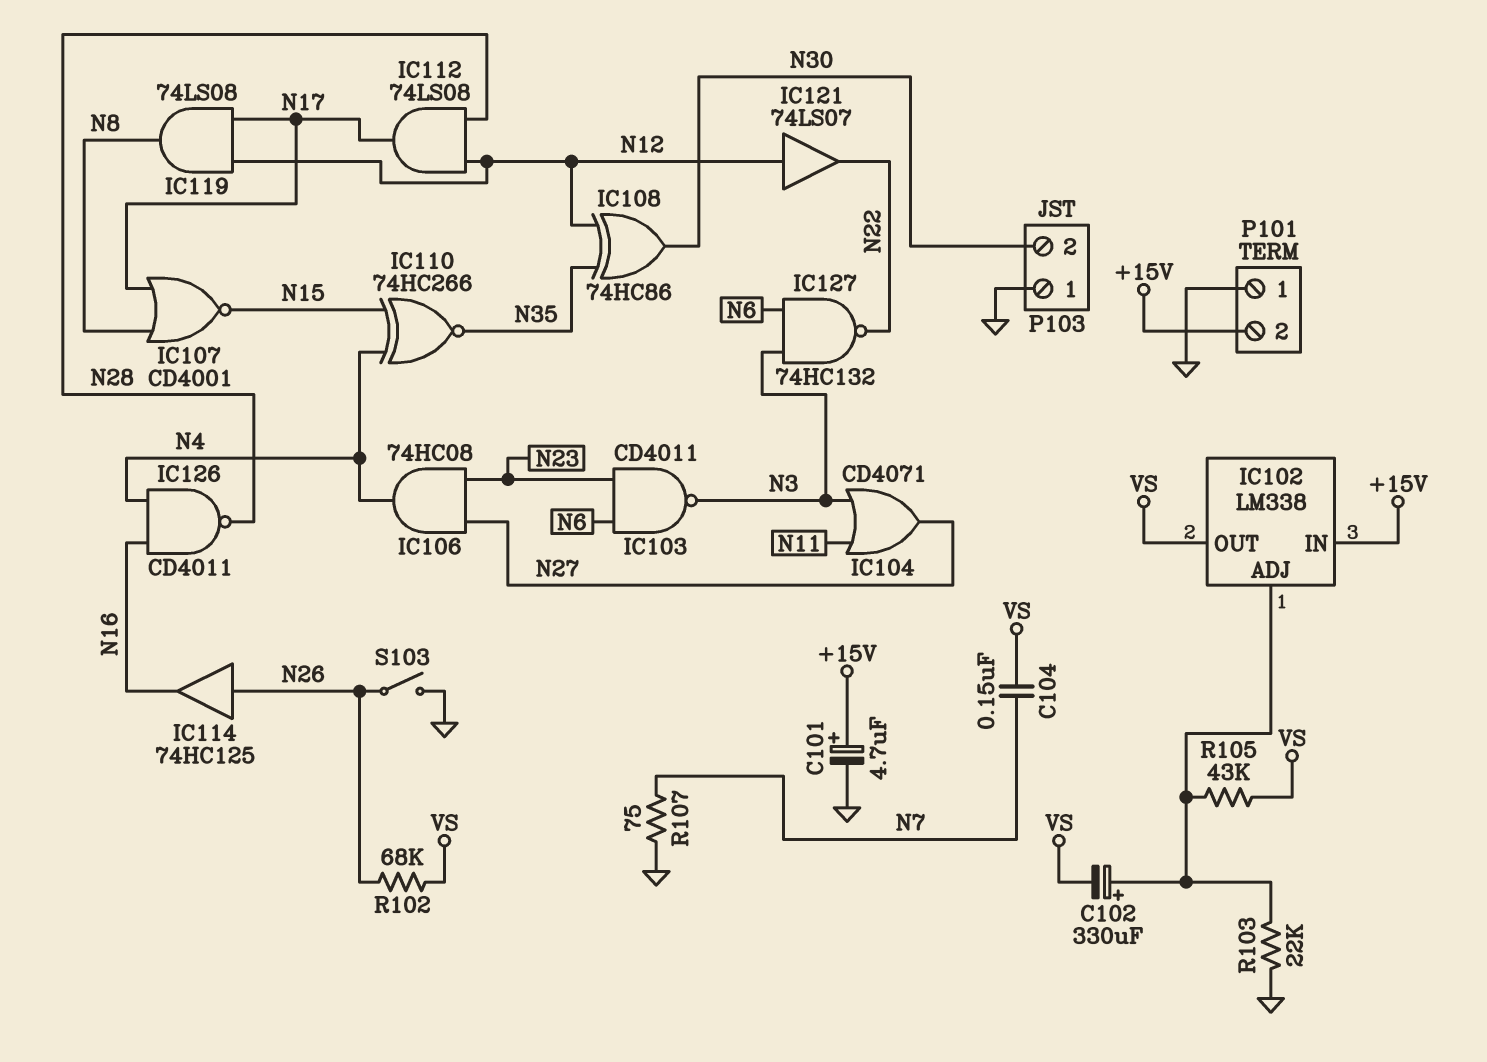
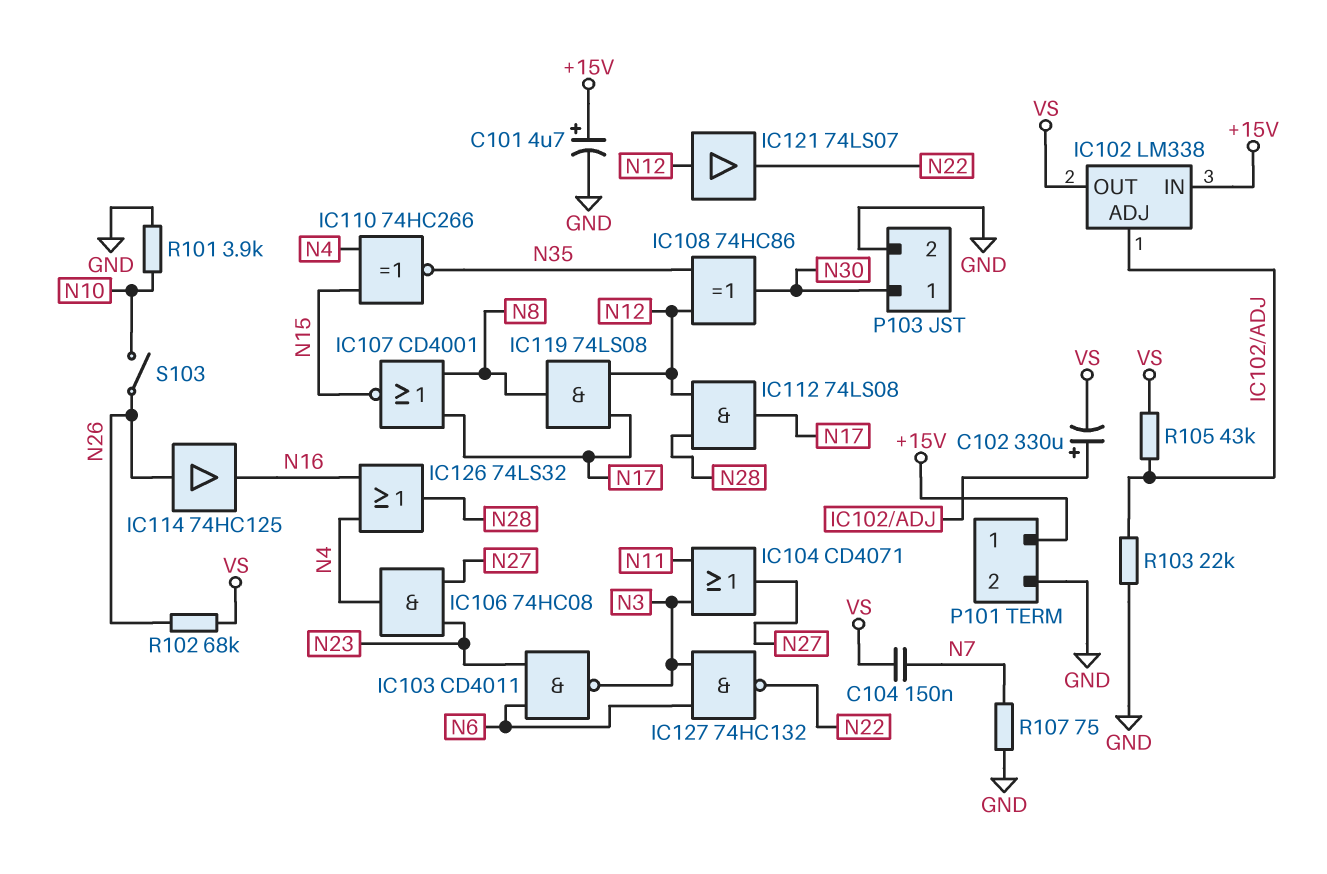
IC126: NAND CD4011 (in N4, in N16, out N28) -> OR 74LS32 (in N4, in N16, out N28)
P101 pin 1: GND -> +15V
P101 pin 2: +15V -> GND
P103 pin 1: GND -> N30
P103 pin 2: N30 -> GND
R101: none -> 3.9k (GND, N10)
S103: switch (GND, N26) -> switch (N10, N26)

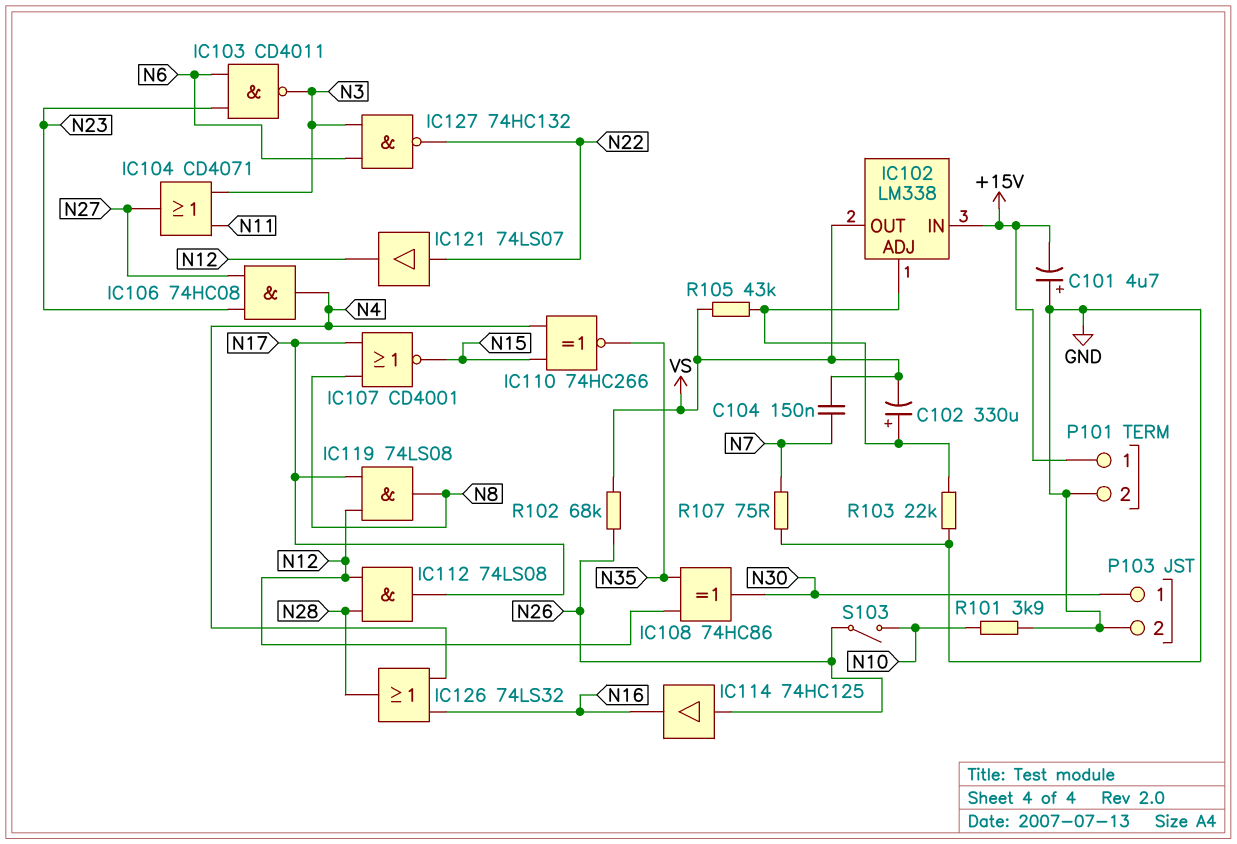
C101: 4.7uF (plus +15V, minus GND) -> 4.7uF (plus GND, minus +15V)
IC121: buffer 74LS07 (in N12, out N22) -> buffer 74LS07 (in N22, out N12)

